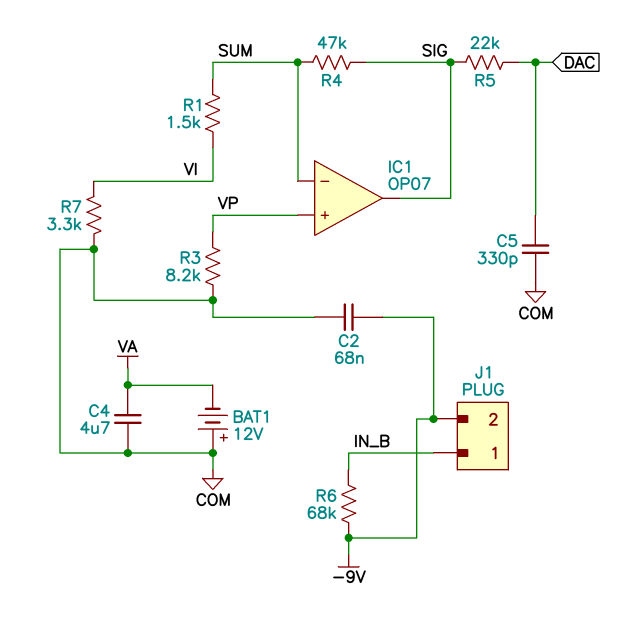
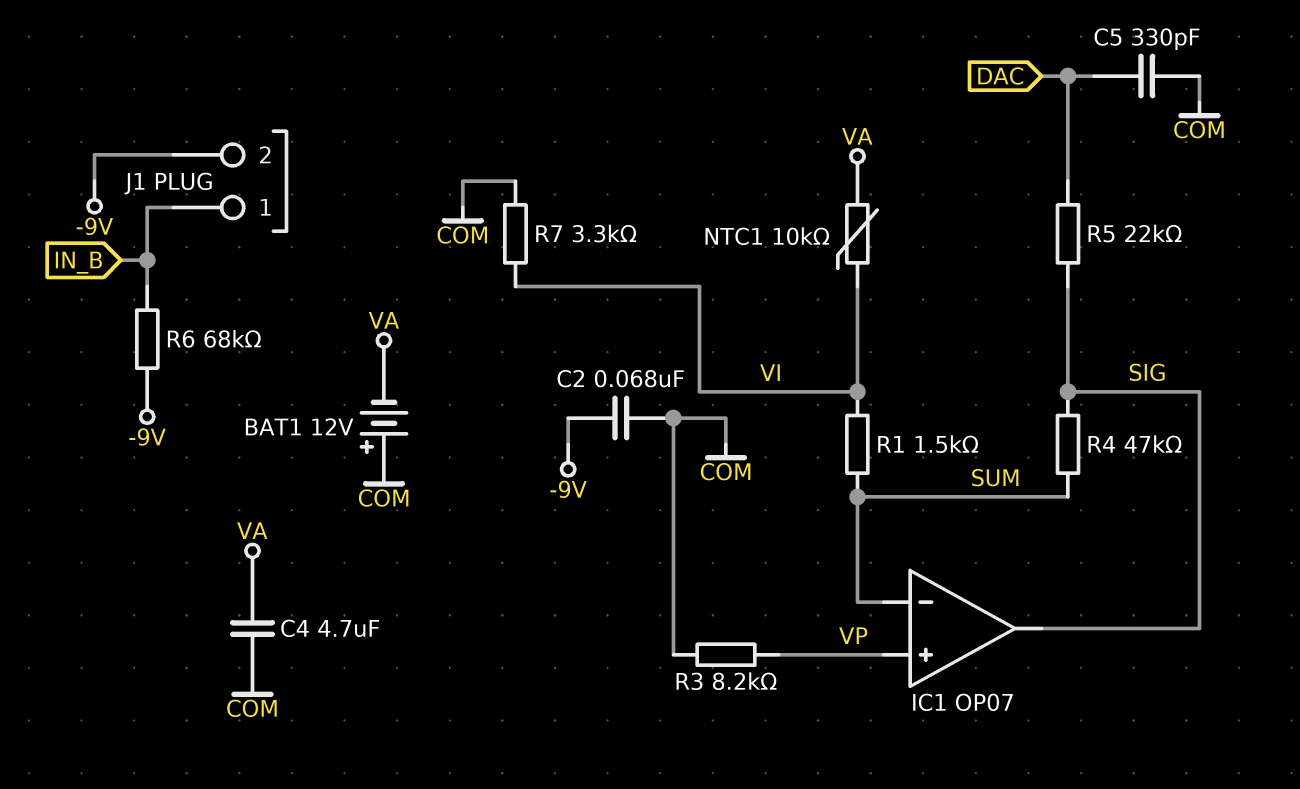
NTC1: none -> 10k (VA, VI)

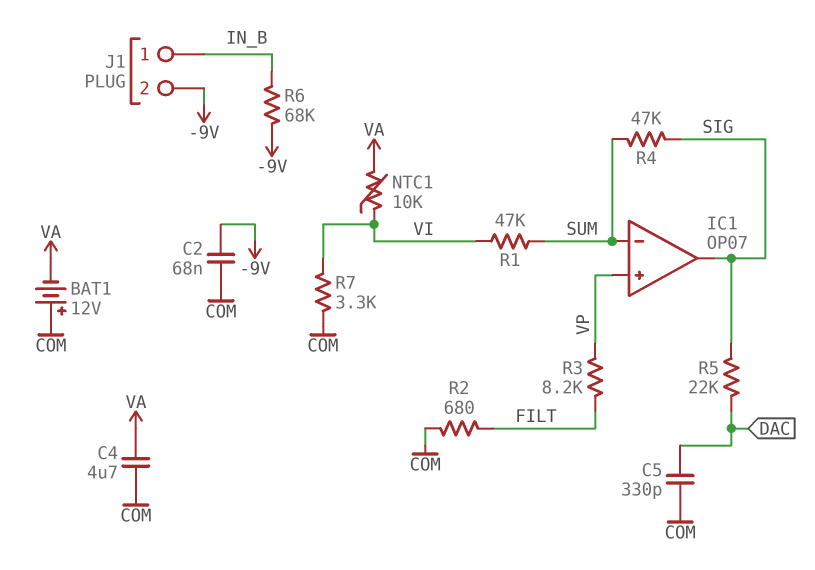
R1: 1.5k (SUM, VI) -> 47k (SUM, VI)
R2: none -> 680 (COM, FILT)
R3: 8.2k (COM, VP) -> 8.2k (FILT, VP)

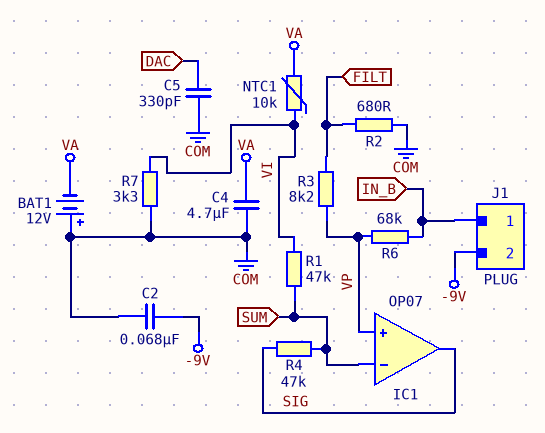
R5: 22k (DAC, SIG) -> none
R6: 68k (-9V, IN_B) -> 68k (IN_B, VP)

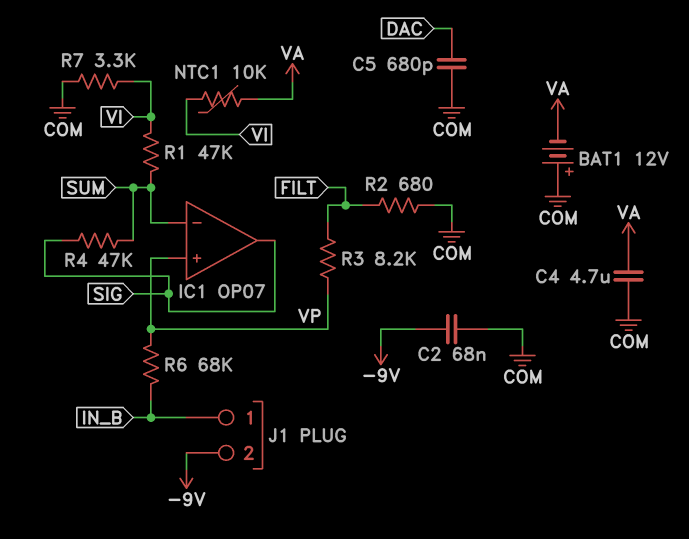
C5: 330pF (COM, DAC) -> 680pF (COM, DAC)

